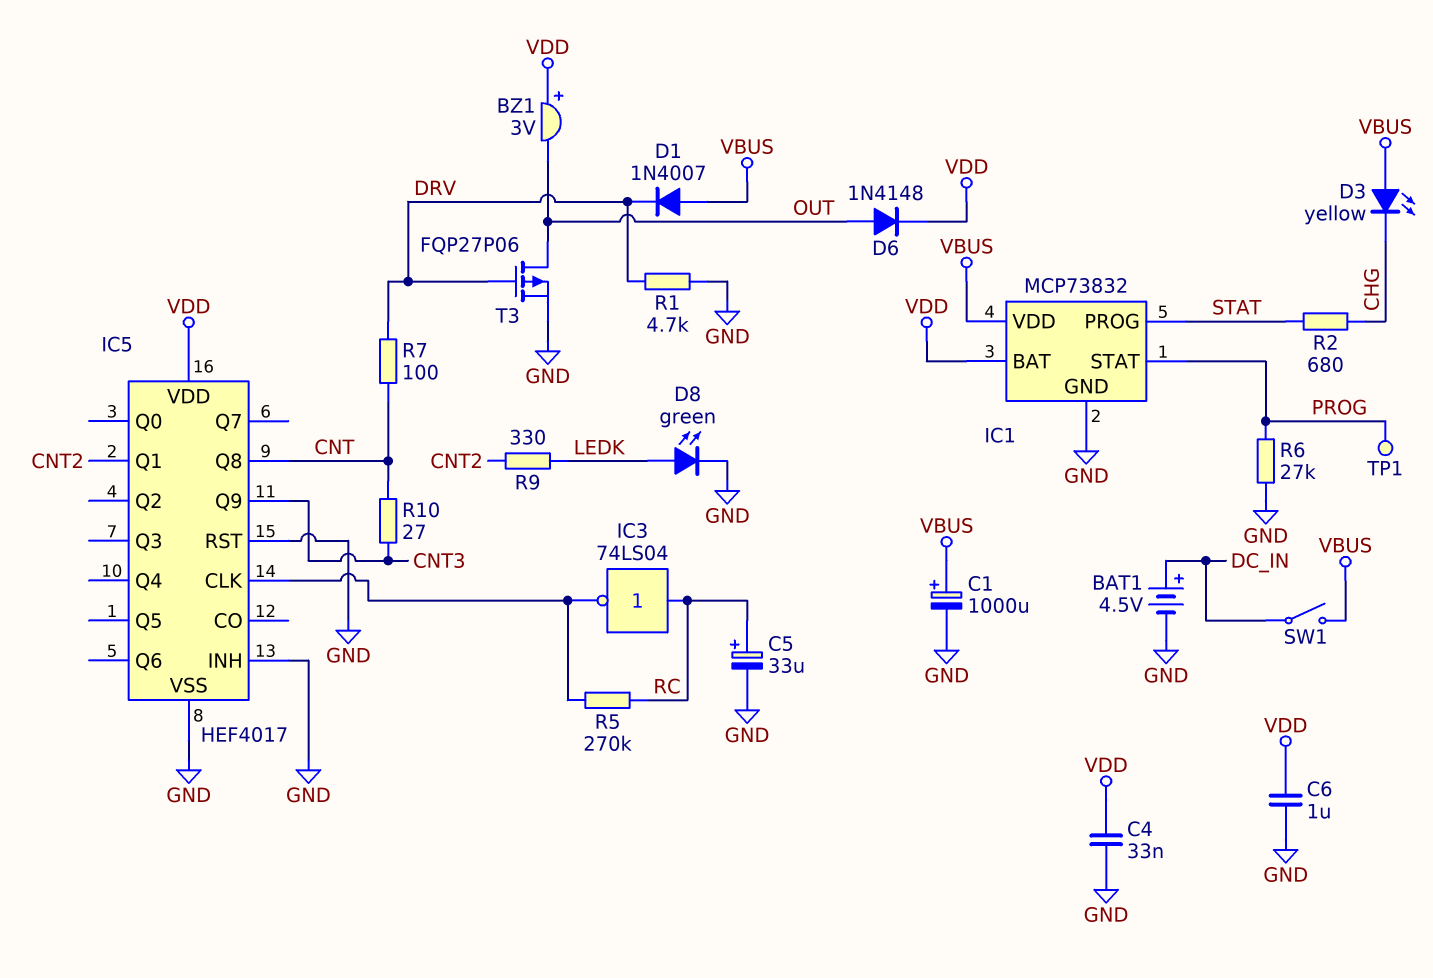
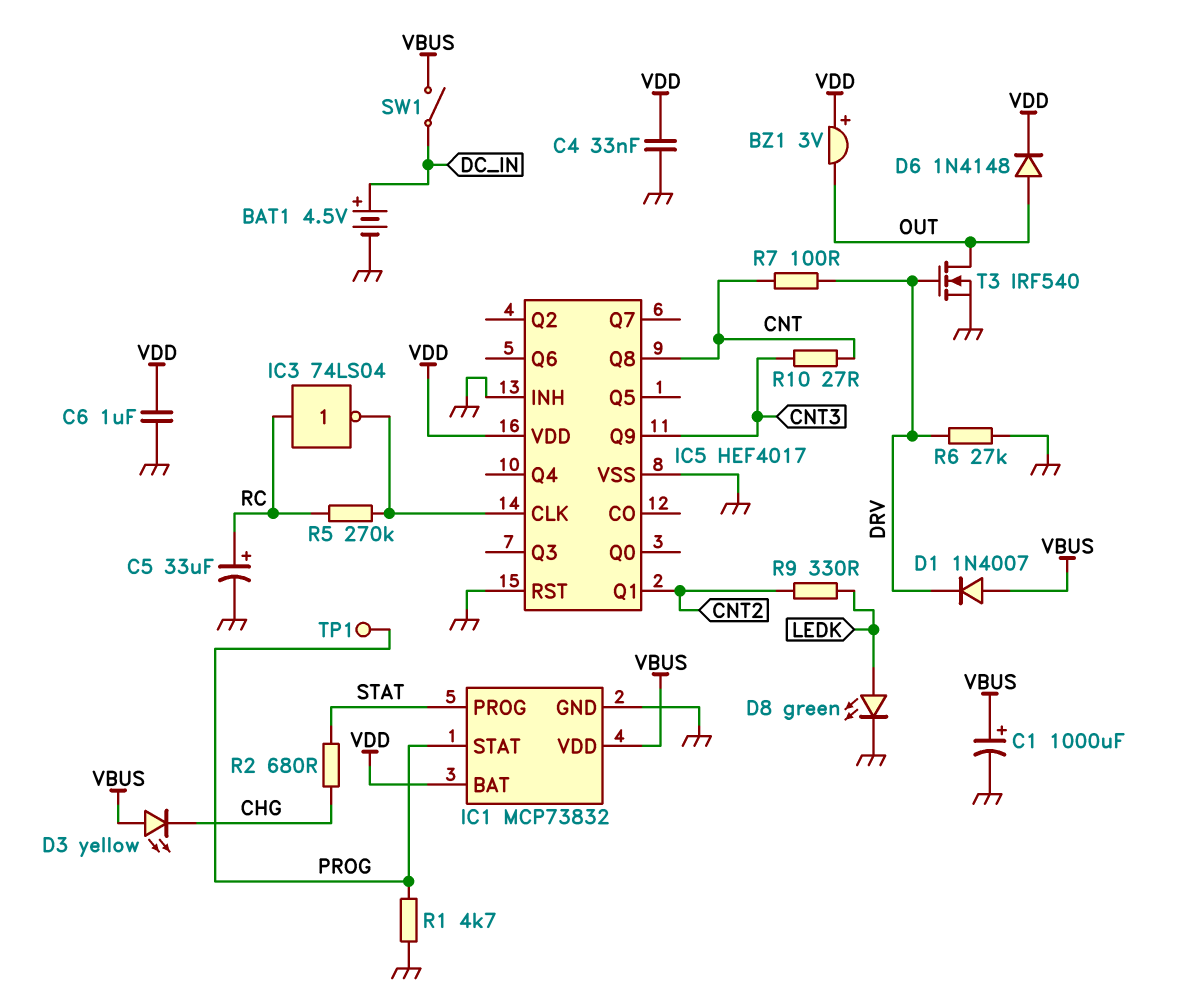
R1: 4.7k (DRV, GND) -> 4.7k (GND, PROG)
R6: 27k (GND, PROG) -> 27k (DRV, GND)
T3: PMOS FQP27P06 (G DRV, D OUT, S GND) -> NMOS IRF540 (G DRV, D OUT, S GND)

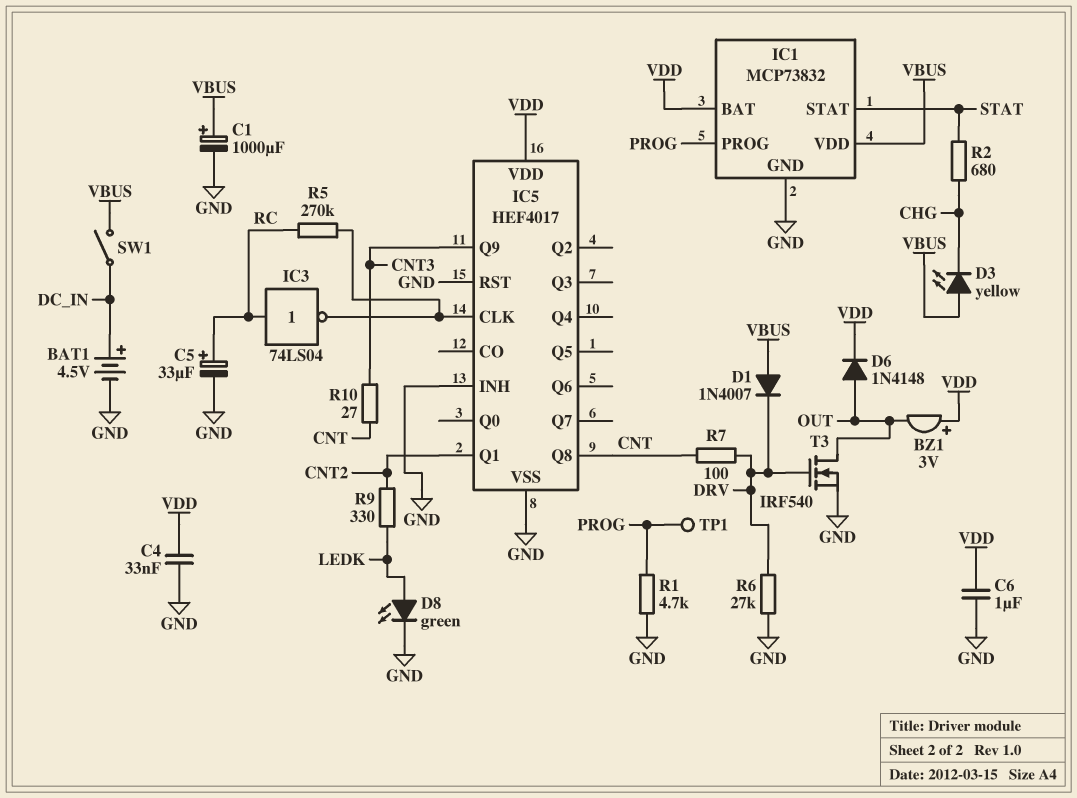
IC1 pin PROG: STAT -> PROG
IC1 pin STAT: PROG -> STAT

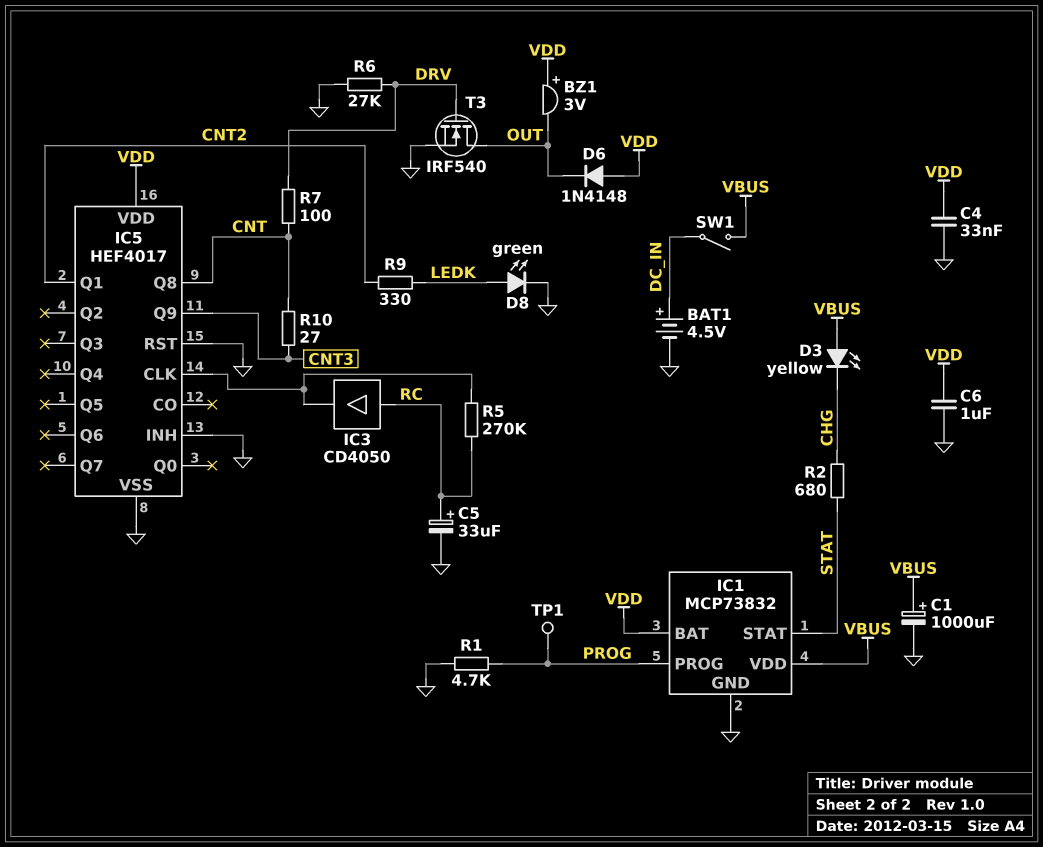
D1: diode 1N4007 (A VBUS, K DRV) -> none
D6: diode 1N4148 (A OUT, K VDD) -> diode 1N4148 (A VDD, K OUT)
IC3: NOT 74LS04 (in RC, out IC5/CLK) -> buffer CD4050 (in RC, out IC5/CLK)

